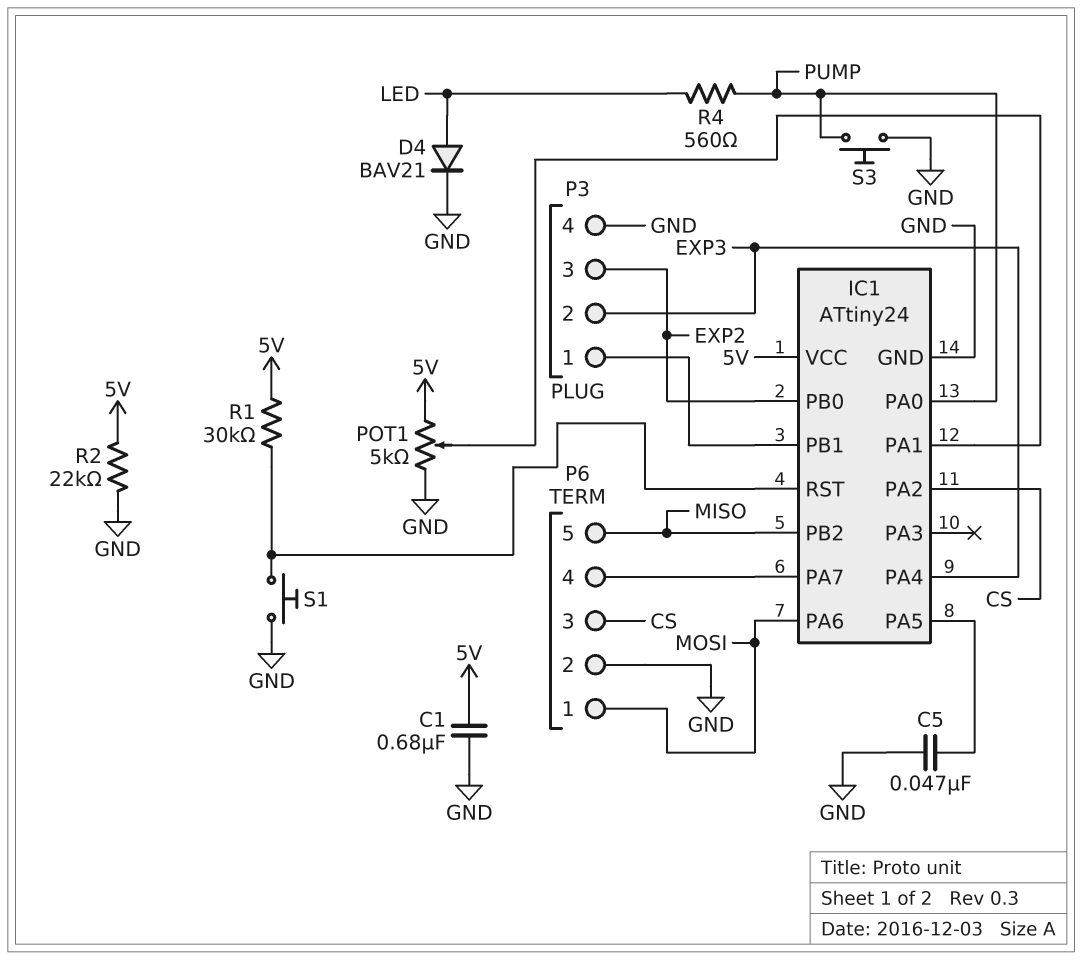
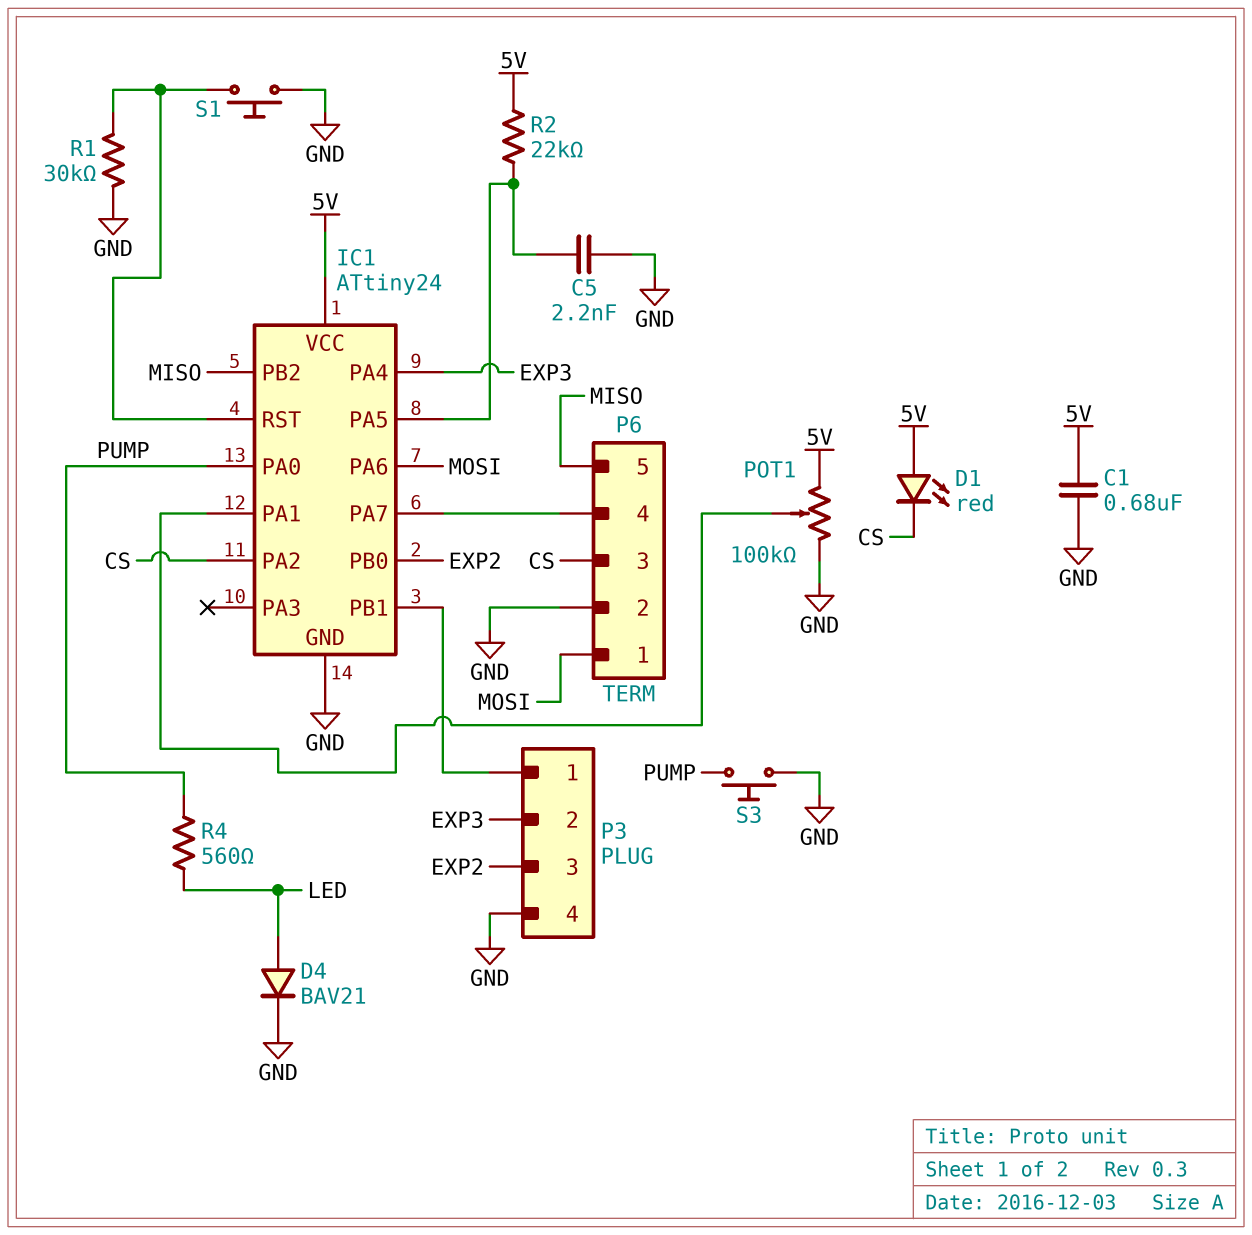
C5: 47nF (GND, IC1/PA5) -> 2.2nF (GND, IC1/PA5)
D1: none -> LED red (A 5V, K CS)
POT1: 5k (5V, GND, wiper IC1/PA1) -> 100k (5V, GND, wiper IC1/PA1)
R1: 30k (5V, IC1/RST) -> 30k (GND, IC1/RST)
R2: 22k (5V, GND) -> 22k (5V, IC1/PA5)

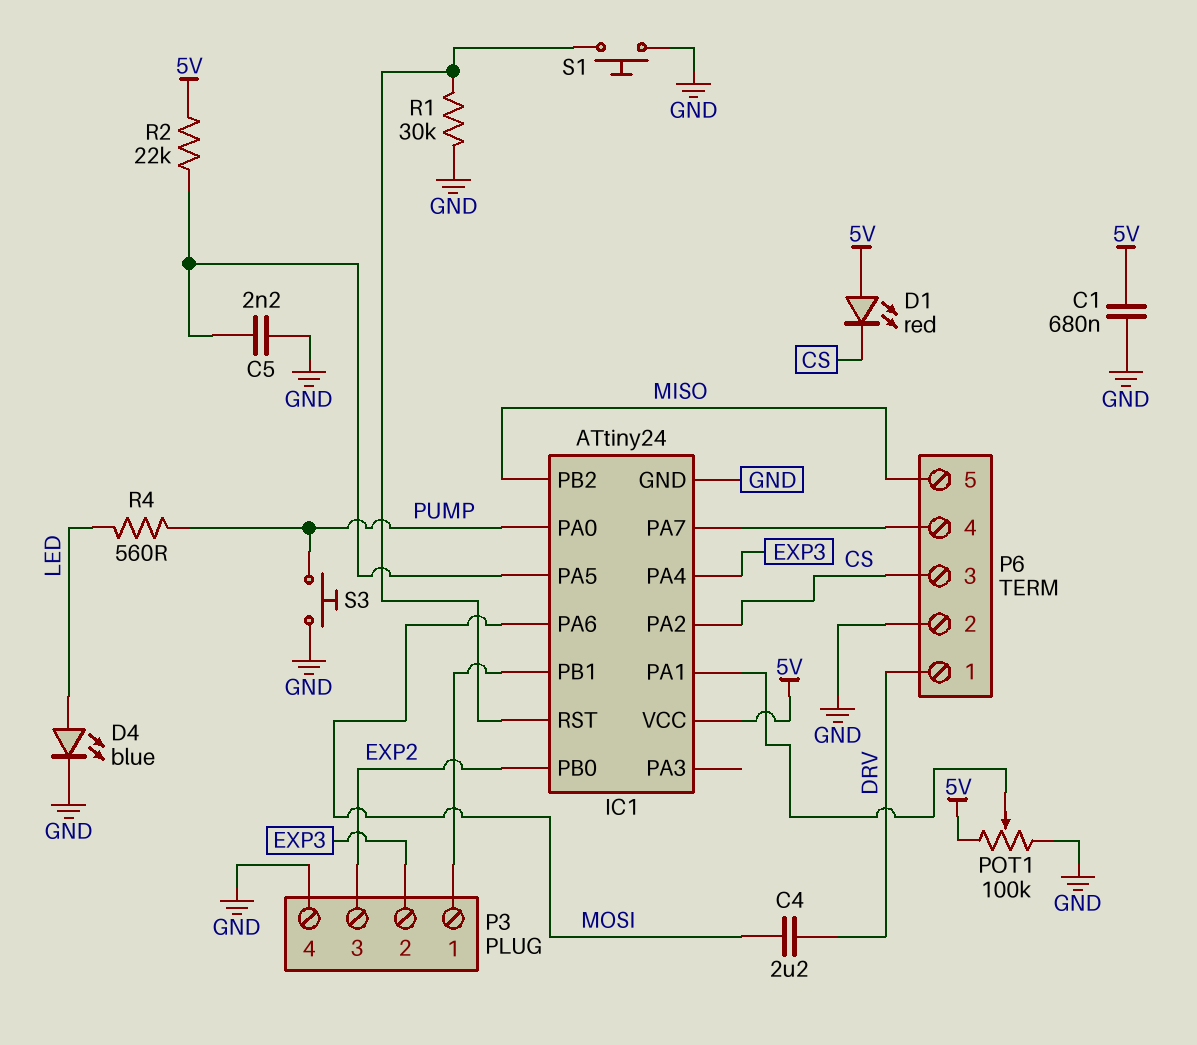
C4: none -> 2.2uF (DRV, MOSI)
D4: diode BAV21 (A LED, K GND) -> LED blue (A LED, K GND)
P6 pin 1: MOSI -> DRV

